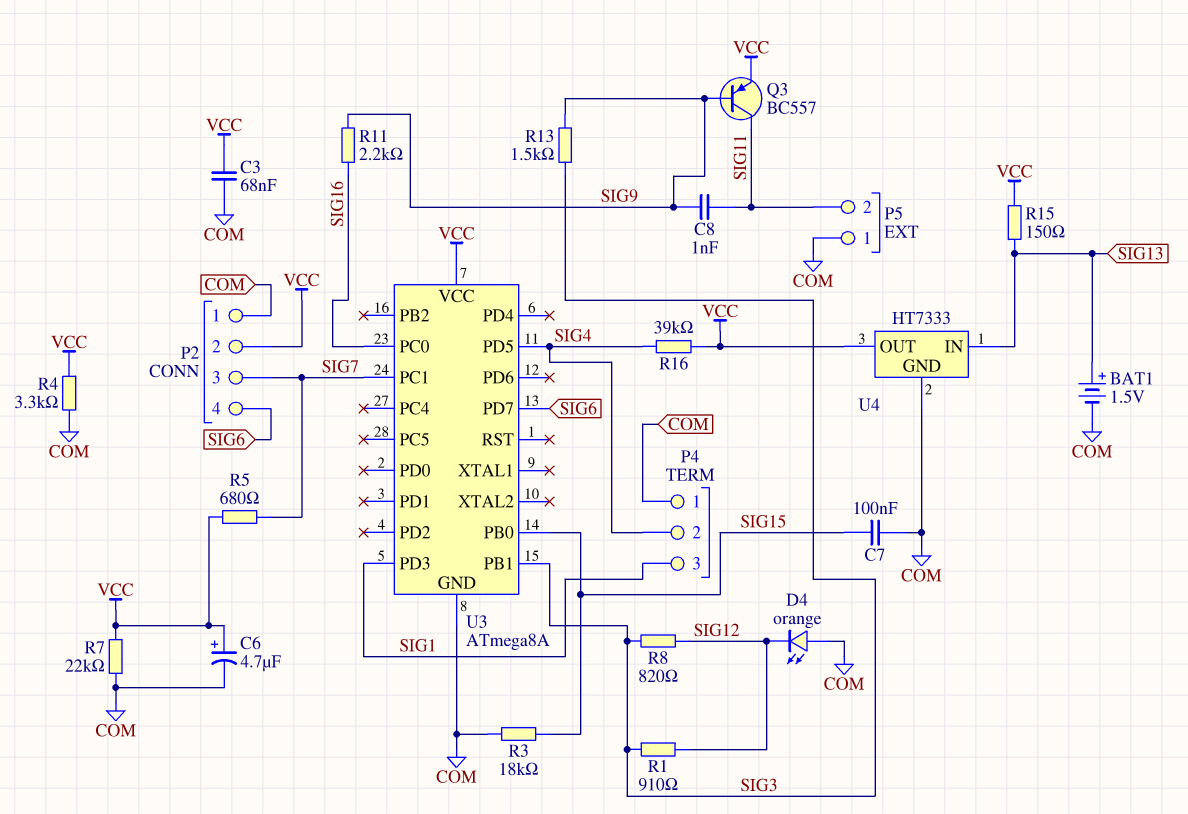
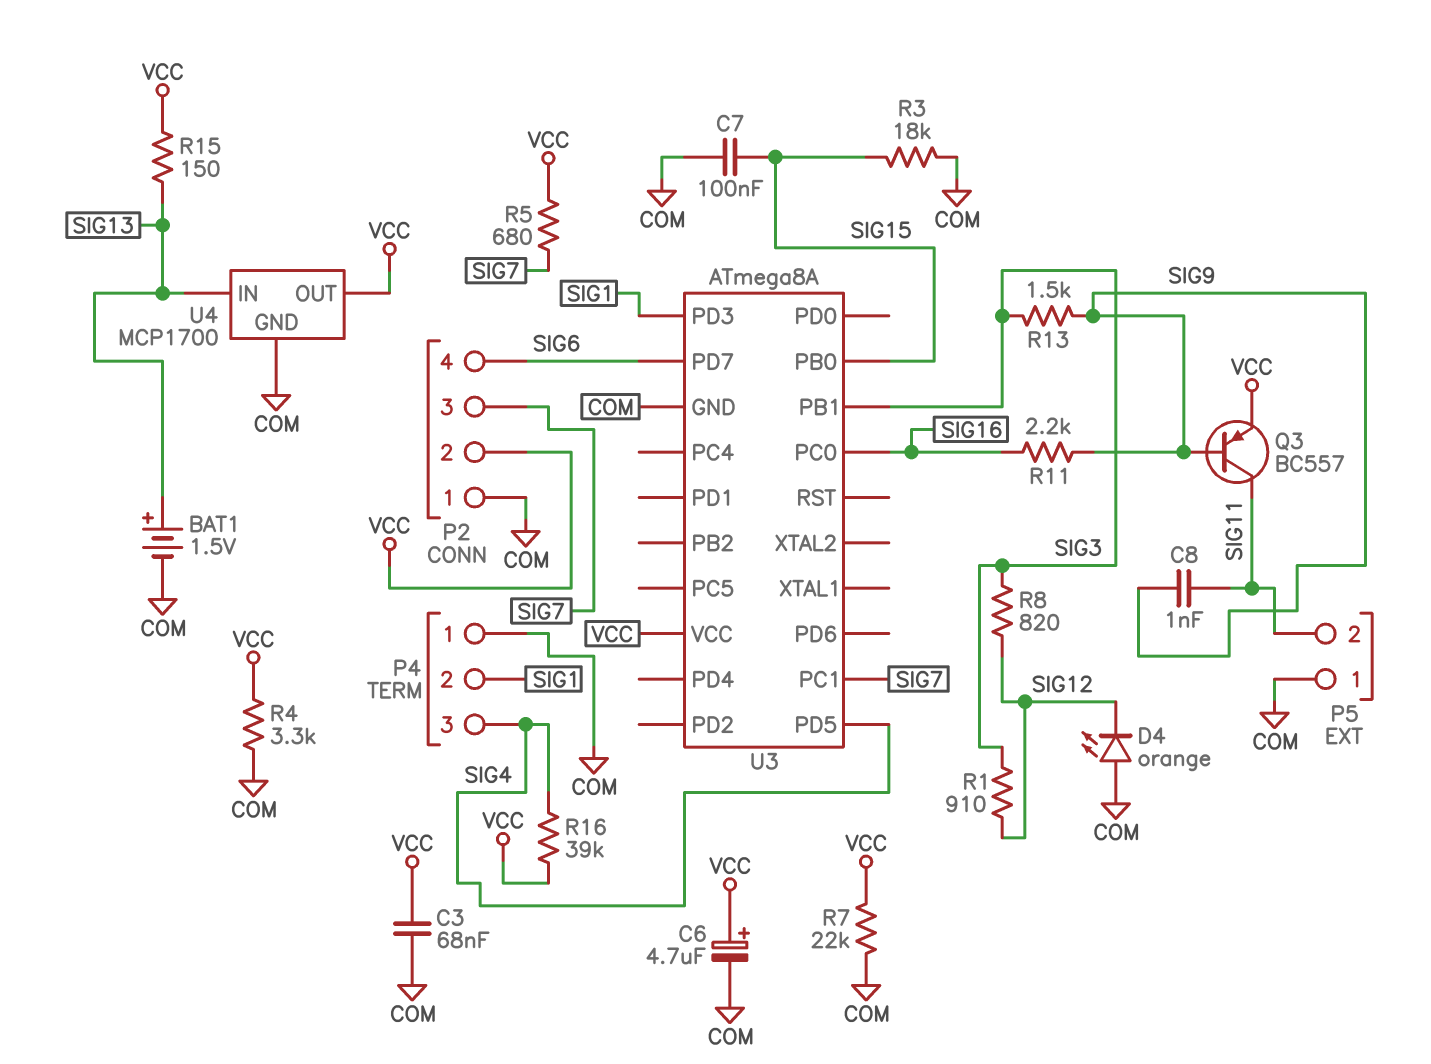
P4 pin 2: SIG4 -> SIG1
P4 pin 3: SIG1 -> SIG4
U4: HT7333 -> MCP1700

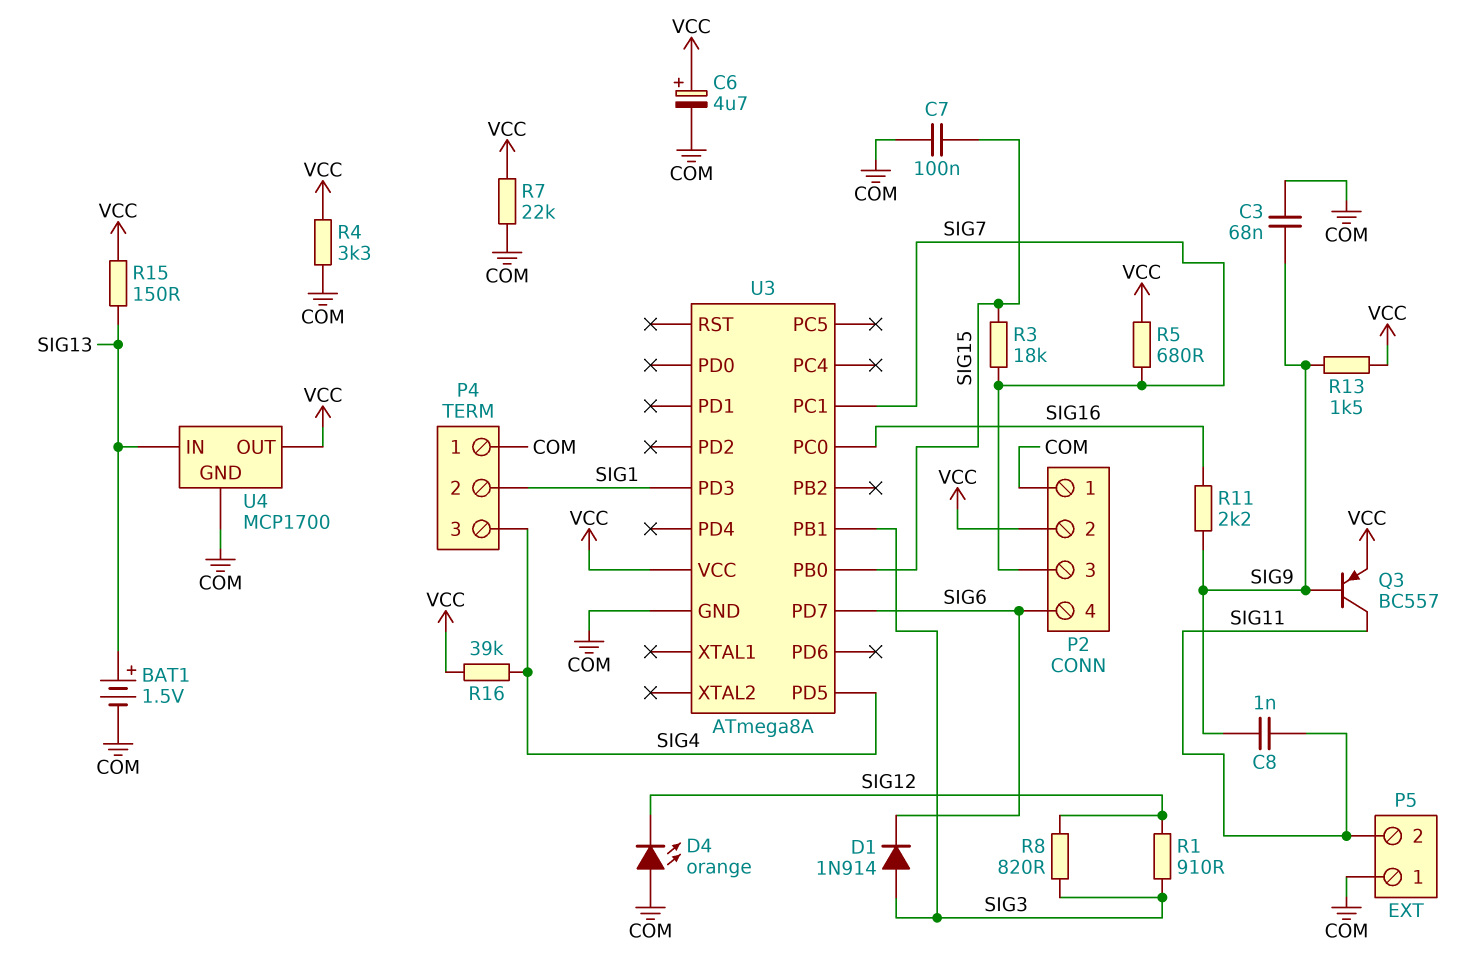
C3: 68nF (COM, VCC) -> 68nF (COM, SIG9)
D1: none -> diode 1N914 (A SIG3, K SIG6)
R3: 18k (COM, SIG15) -> 18k (SIG7, SIG15)
R13: 1.5k (SIG3, SIG9) -> 1.5k (SIG9, VCC)

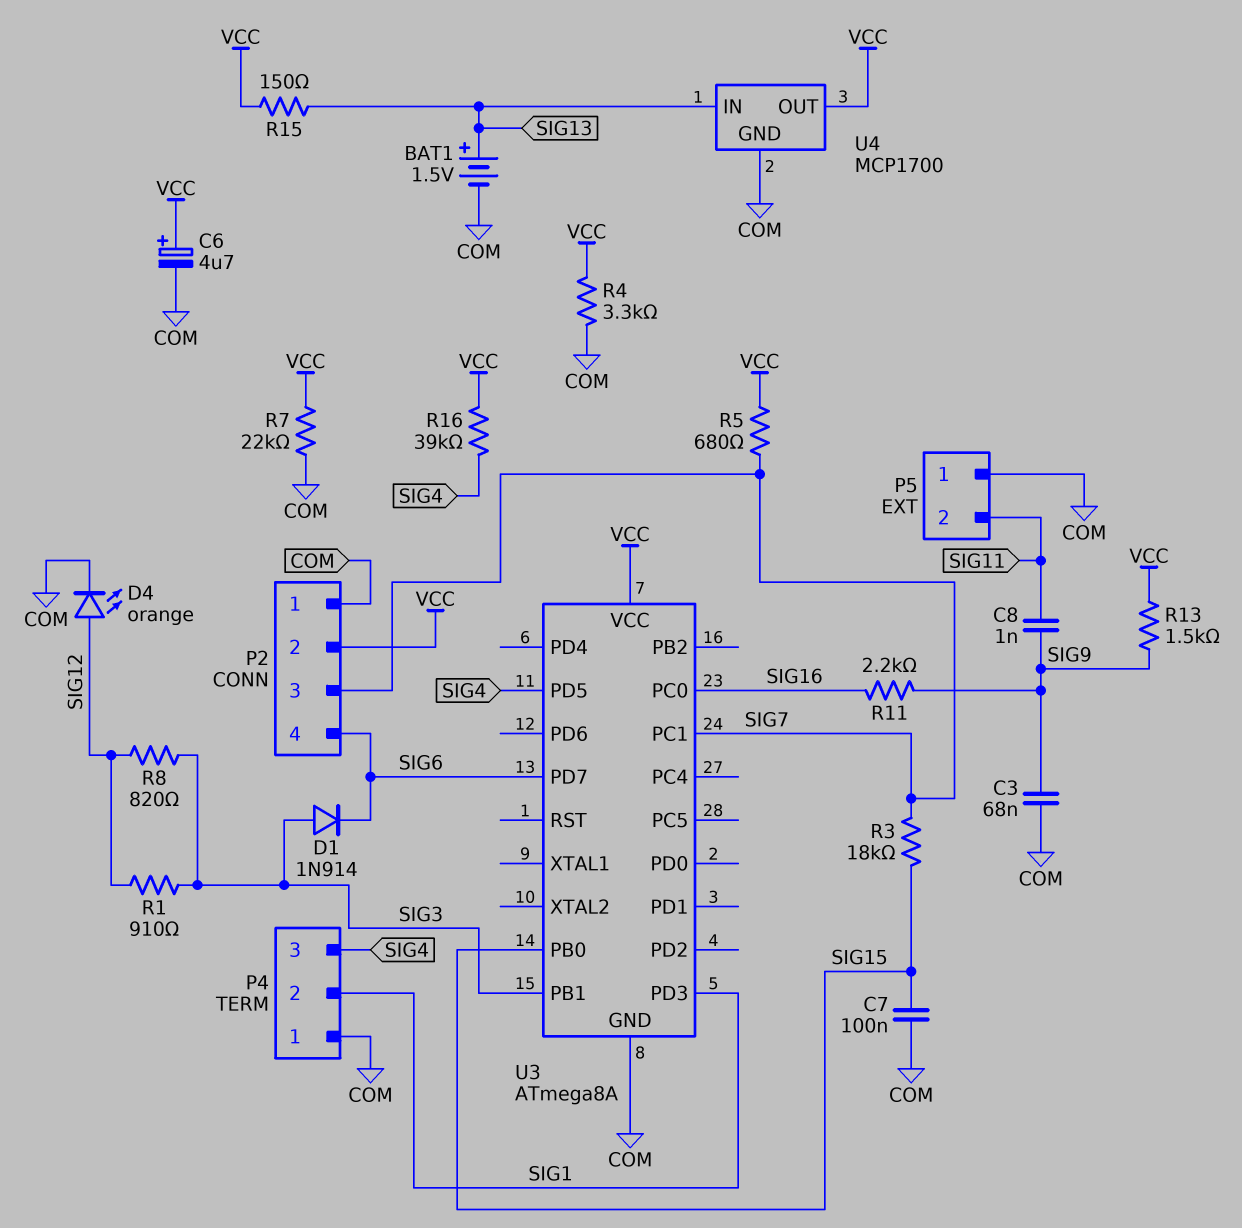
D4: LED orange (A COM, K SIG12) -> LED orange (A SIG12, K COM)
Q3: PNP BC557 (B SIG9, C SIG11, E VCC) -> none

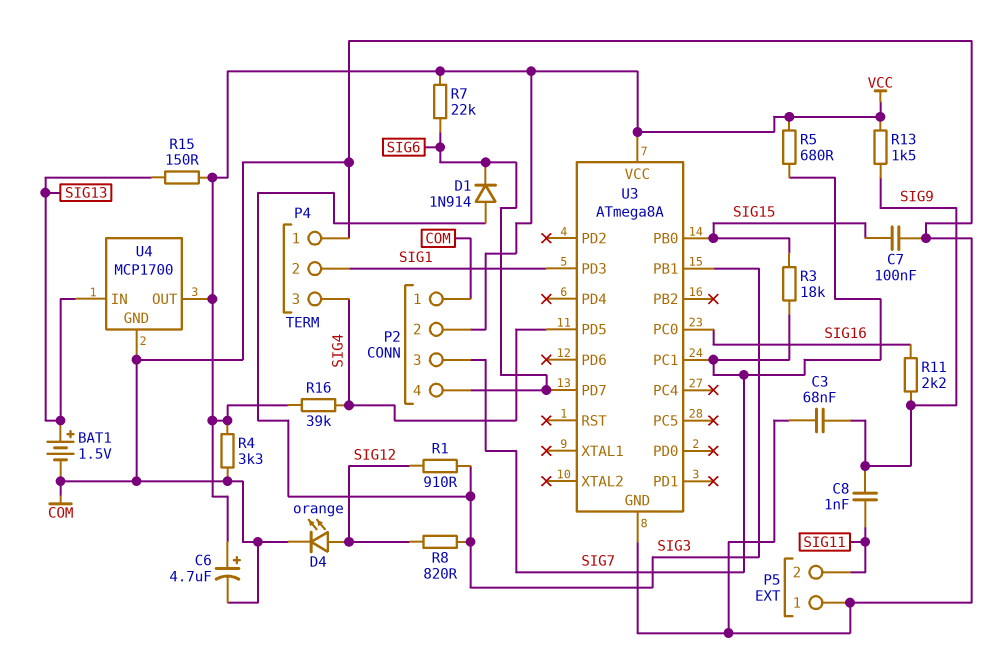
R7: 22k (COM, VCC) -> 22k (SIG6, VCC)

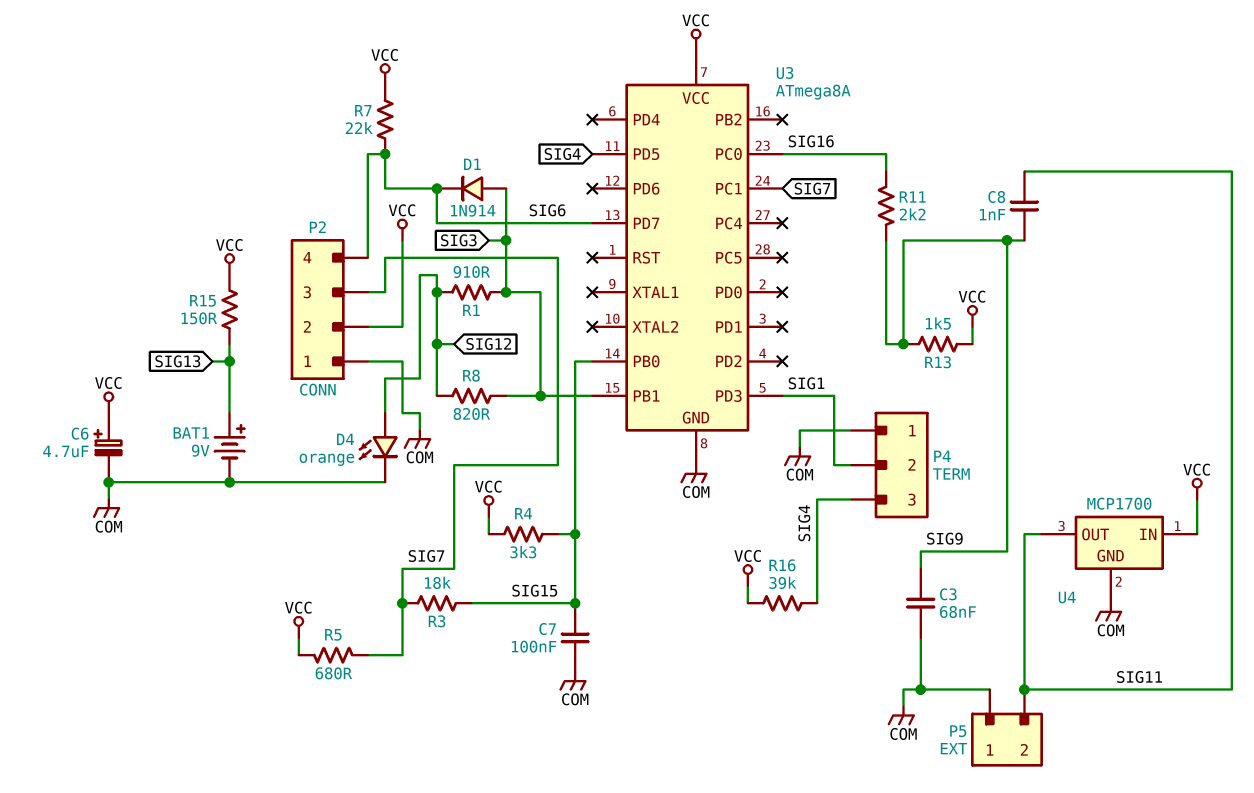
BAT1: 1.5V (plus SIG13, minus COM) -> 9V (plus SIG13, minus COM)
R4: 3.3k (COM, VCC) -> 3.3k (SIG15, VCC)
U4 pin IN: SIG13 -> VCC
U4 pin OUT: VCC -> SIG11

